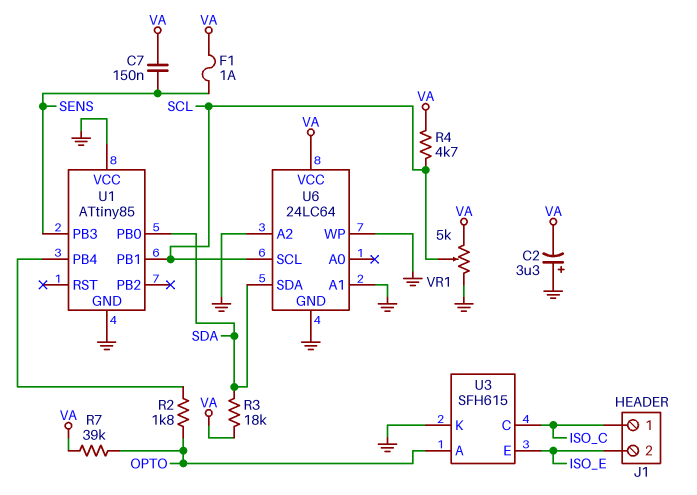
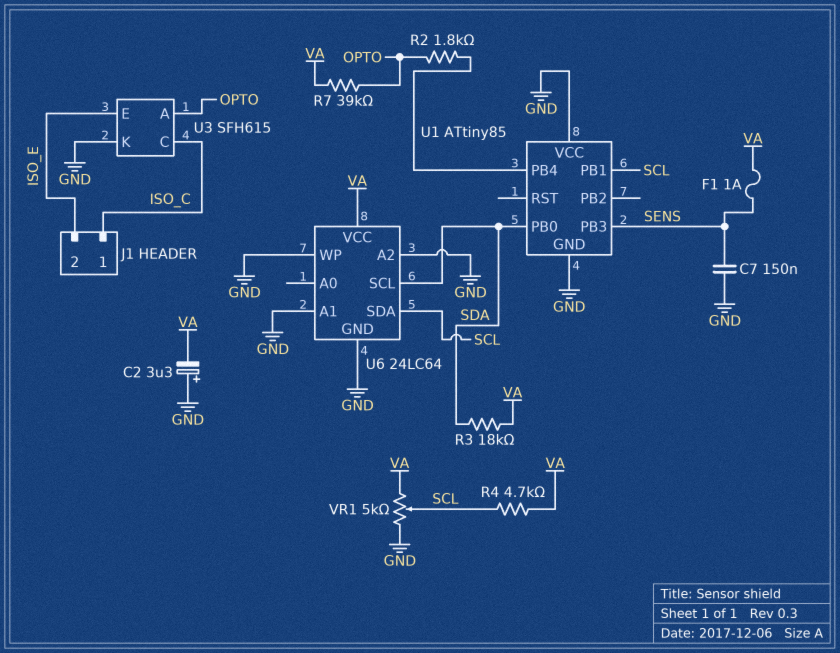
C7: 150nF (SENS, VA) -> 150nF (GND, SENS)
U6 pin SCL: SCL -> SDA
U6 pin SDA: SDA -> SCL

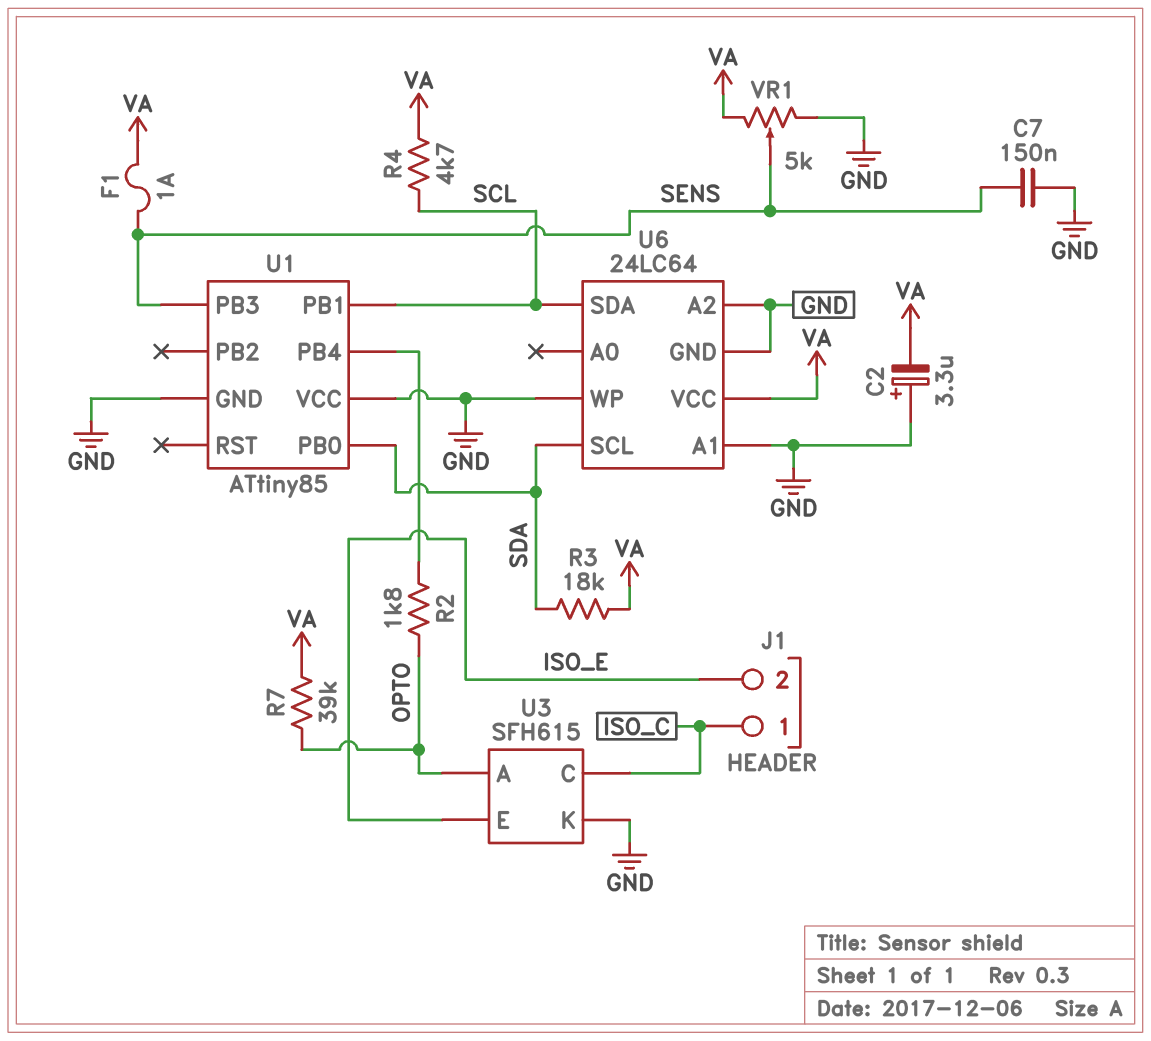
VR1: 5k (GND, VA, wiper SCL) -> 5k (GND, VA, wiper SENS)

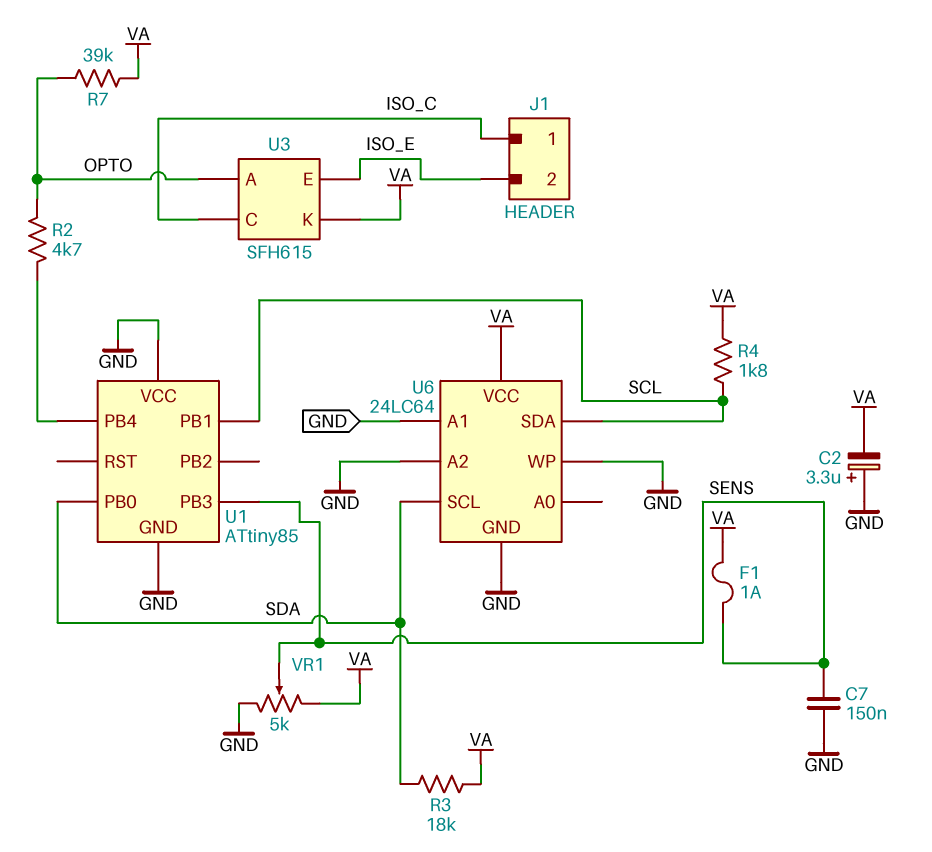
R2: 1.8k (OPTO, U1/PB4) -> 4.7k (OPTO, U1/PB4)
R4: 4.7k (SCL, VA) -> 1.8k (SCL, VA)
U3 pin K: GND -> VA

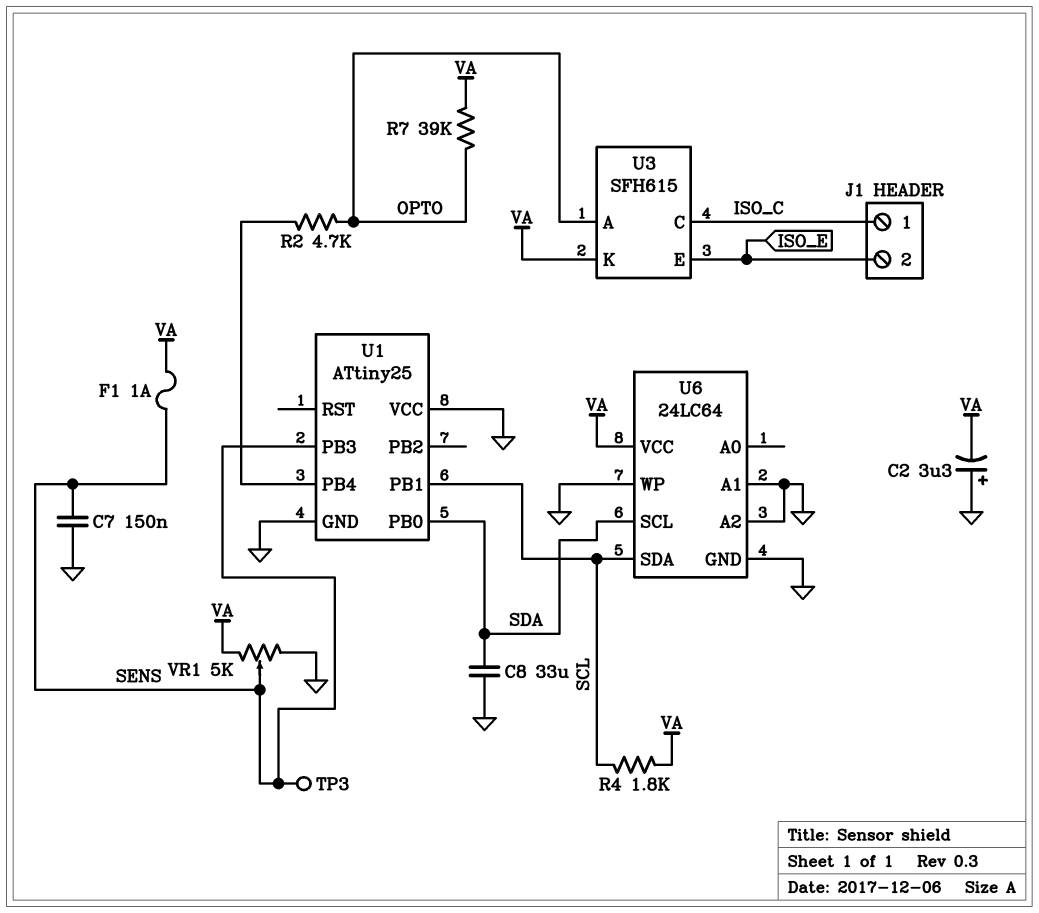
C8: none -> 33uF (GND, SDA)
R3: 18k (SDA, VA) -> none
TP3: none -> test point (SENS)
U1: ATtiny85 -> ATtiny25

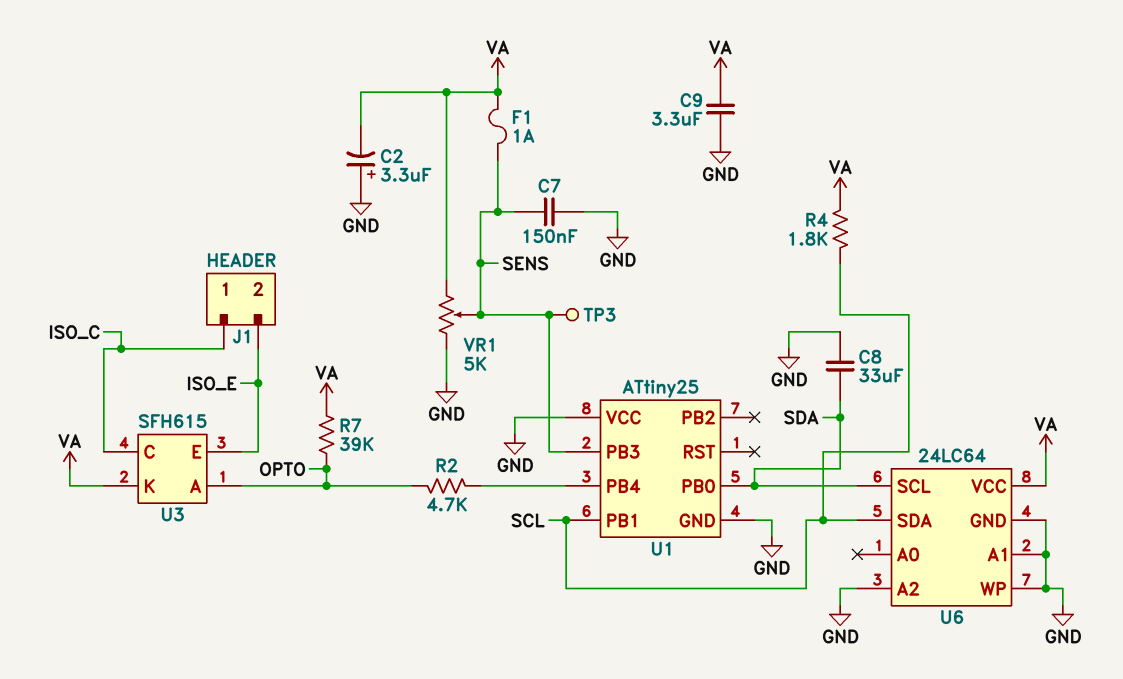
C9: none -> 3.3uF (GND, VA)

